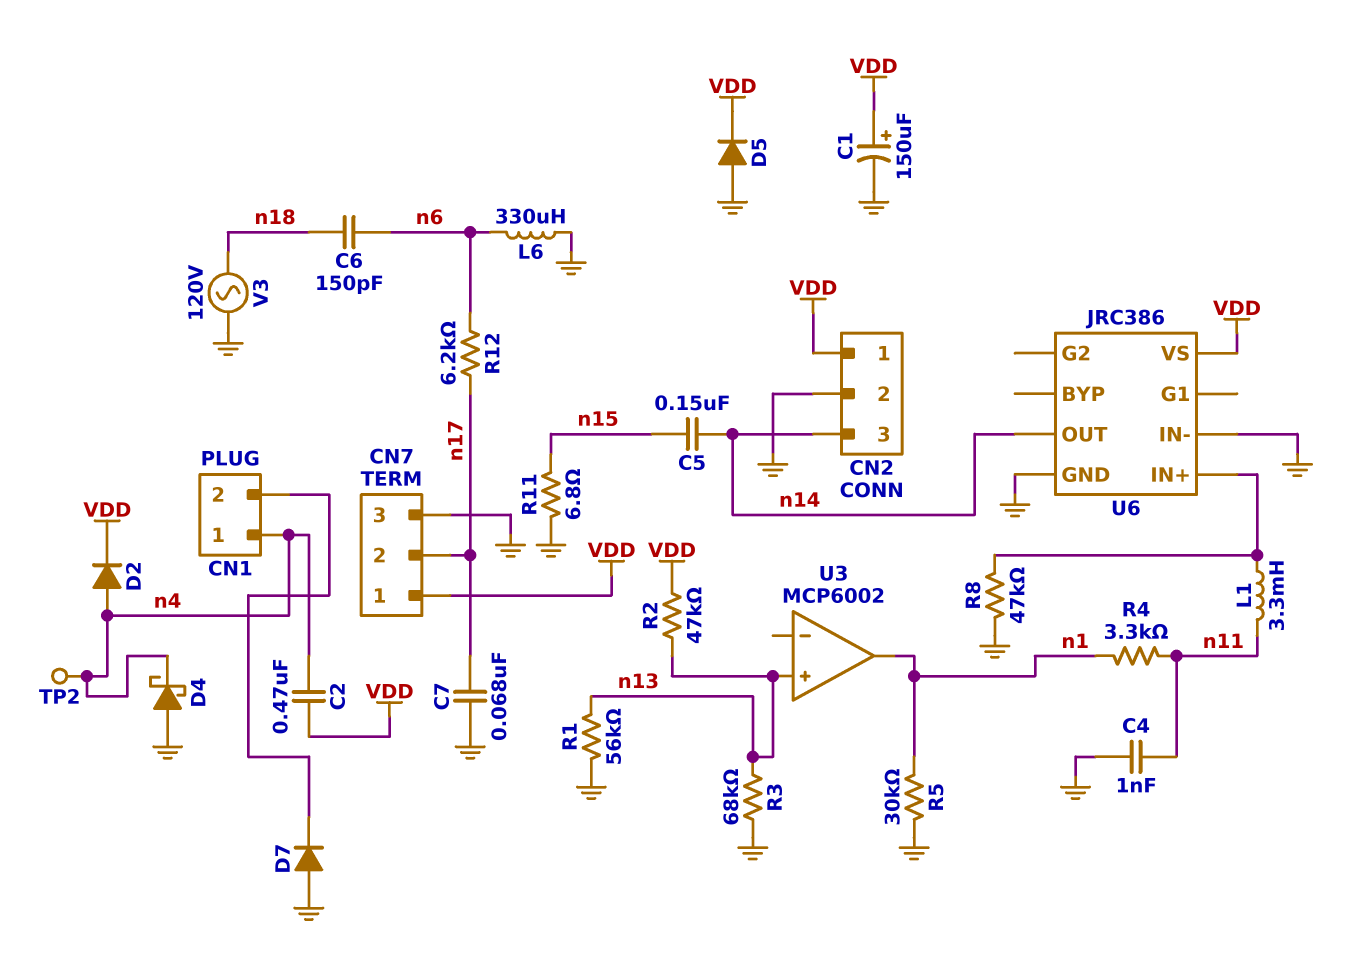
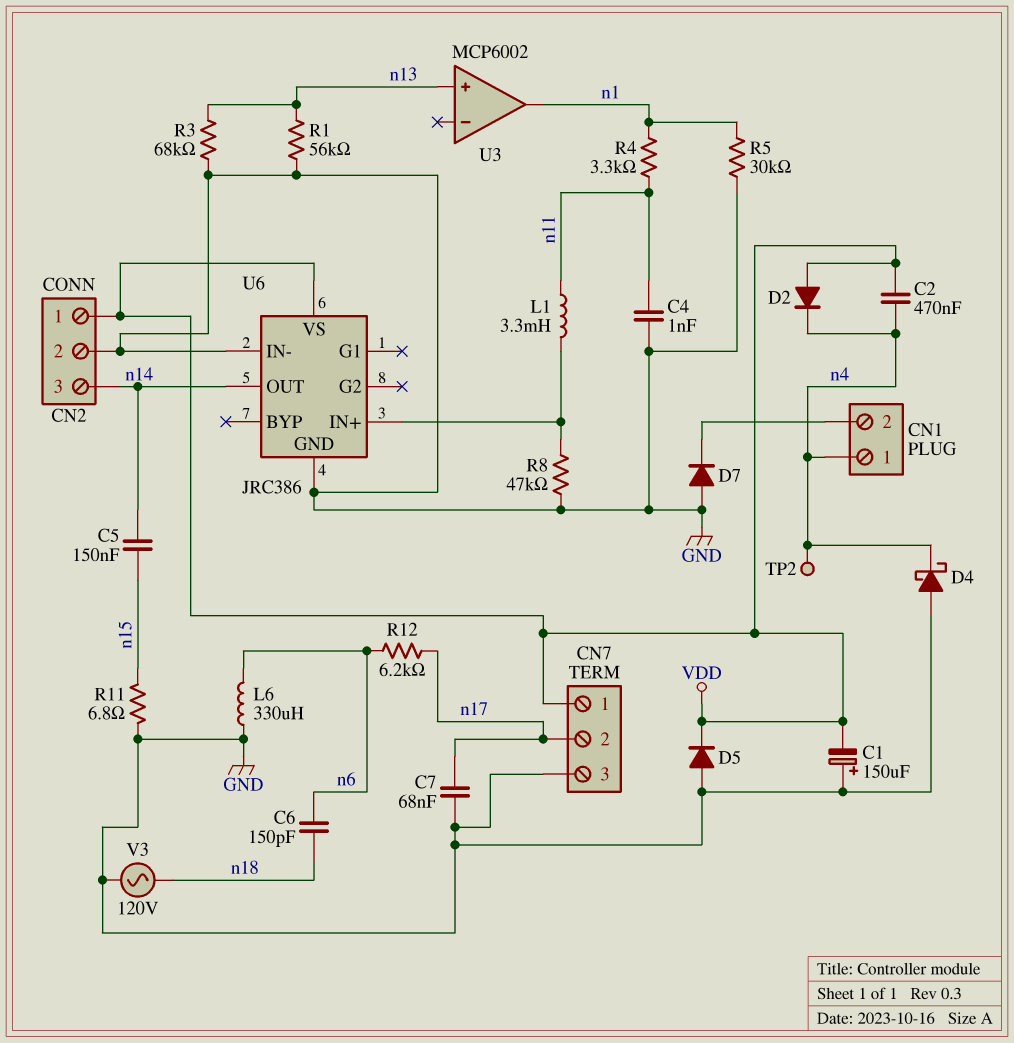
C1: 150uF (plus VDD, minus GND) -> 150uF (plus GND, minus VDD)
D2: diode (A n4, K VDD) -> diode (A VDD, K n4)
R2: 47k (VDD, n13) -> none

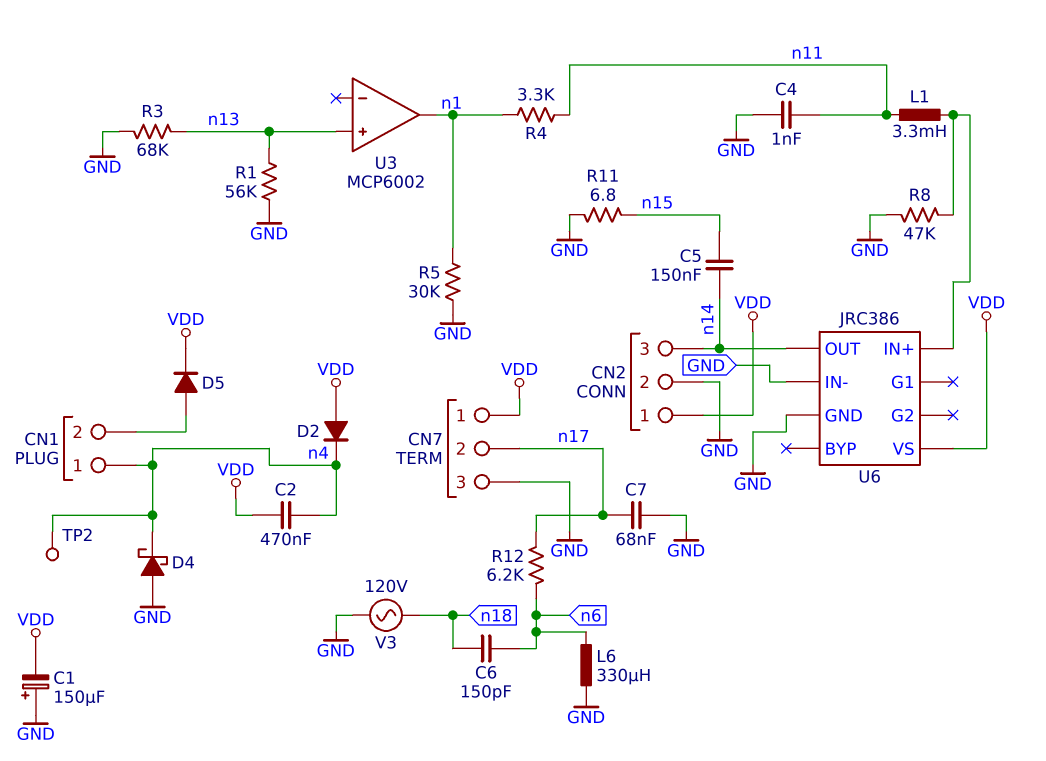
D5: diode (A GND, K VDD) -> diode (A CN1/2, K VDD)
D7: diode (A GND, K CN1/2) -> none

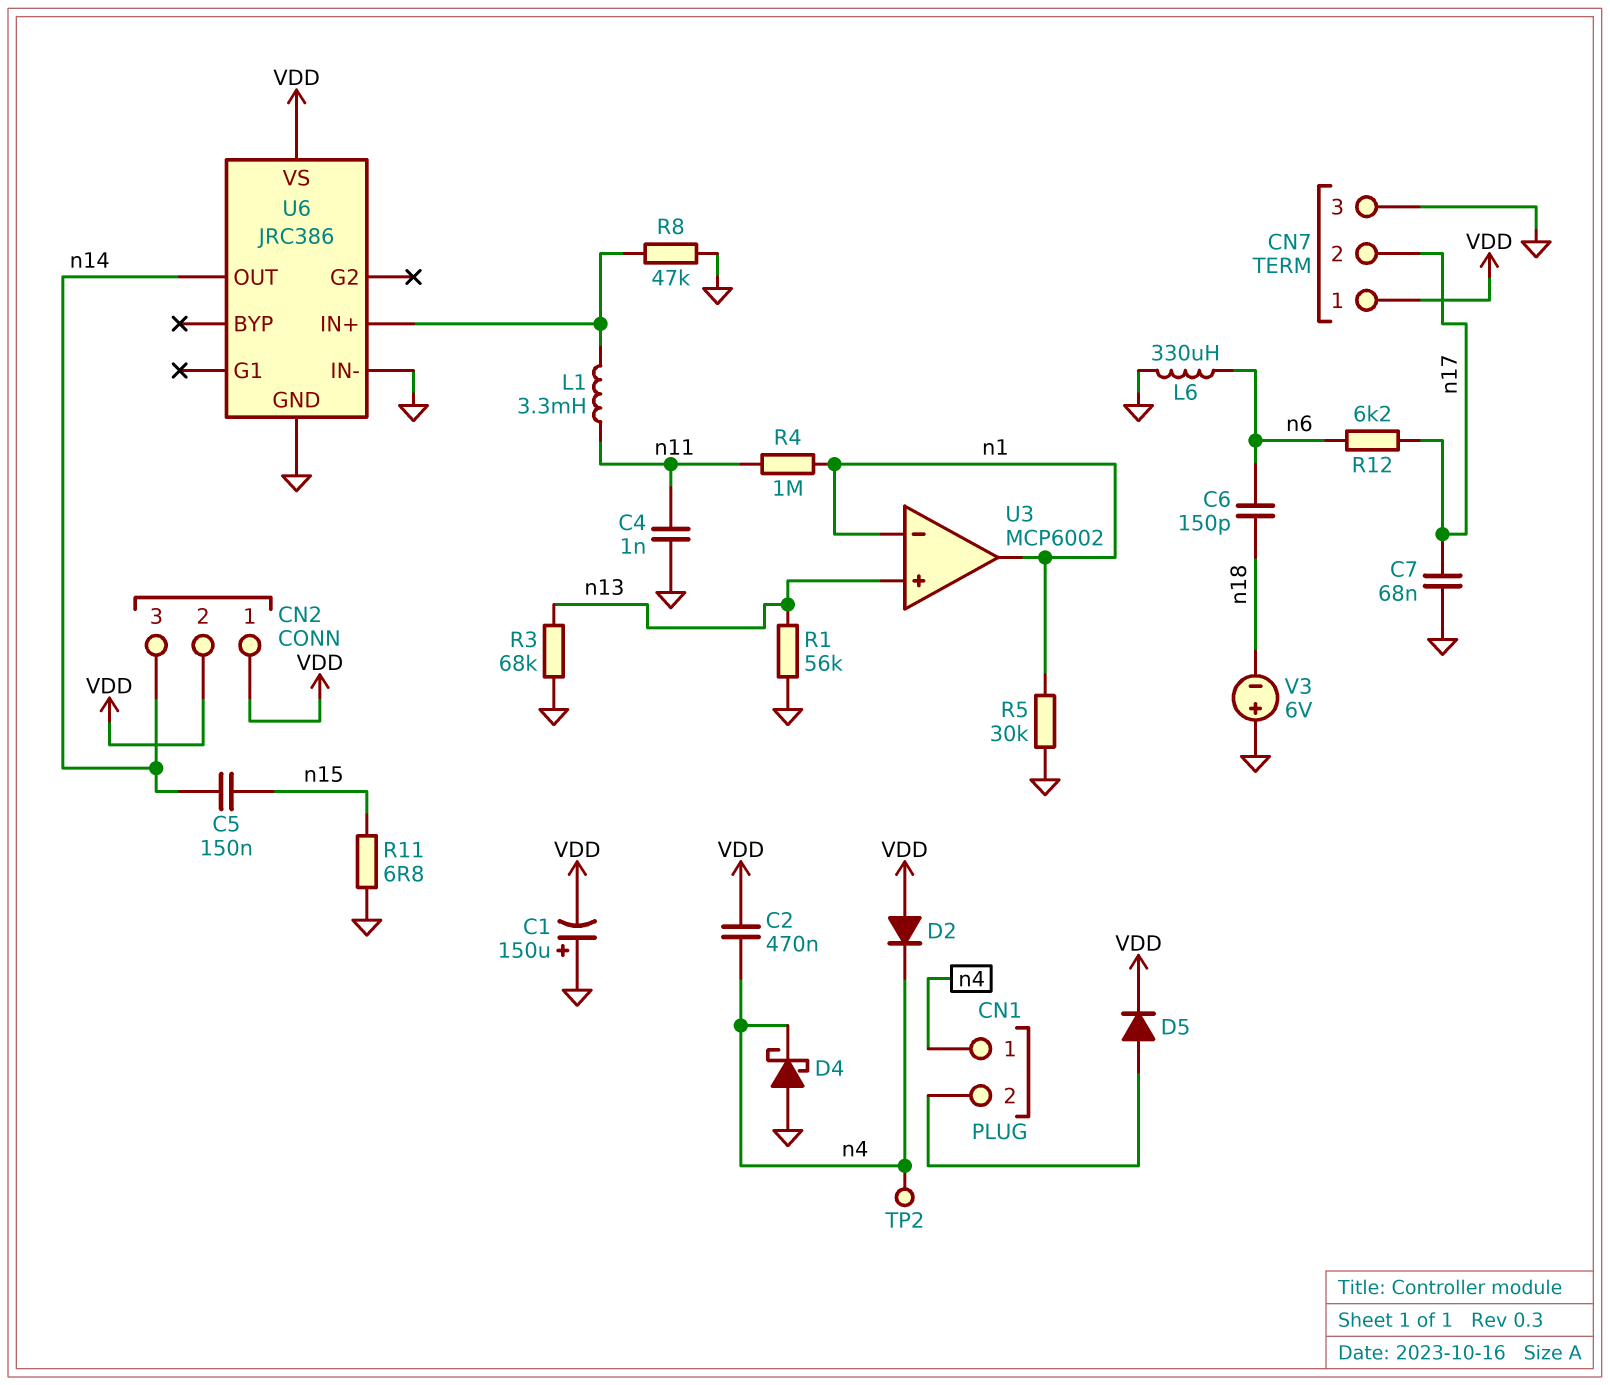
CN2 pin 2: GND -> VDD
R4: 3.3k (n1, n11) -> 1M (n1, n11)
U3 pin in-: none -> n1
V3: AC 120V (GND, n18) -> 6V (plus GND, minus n18)

